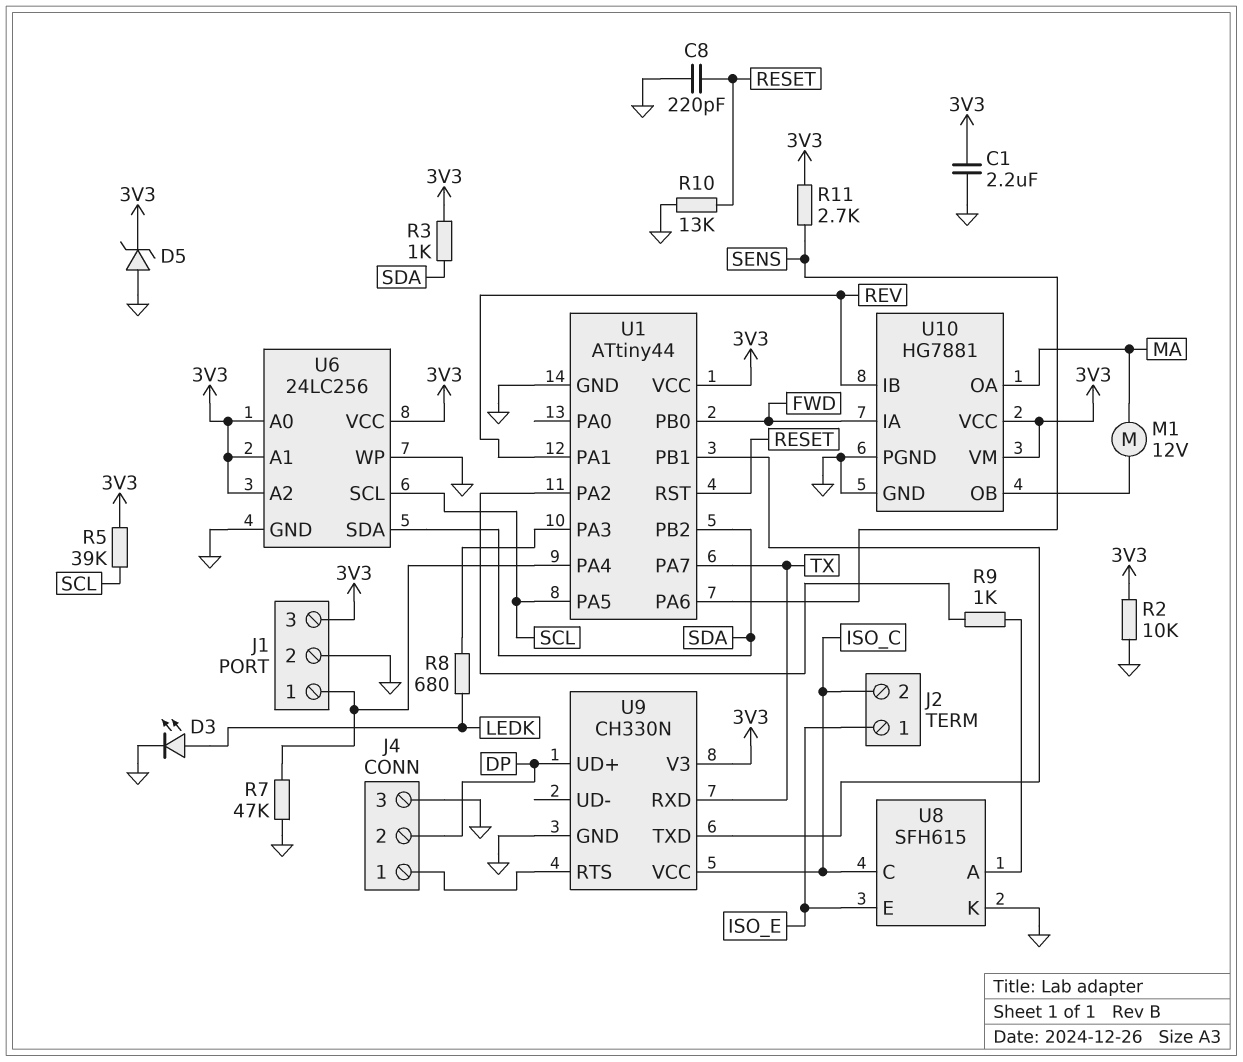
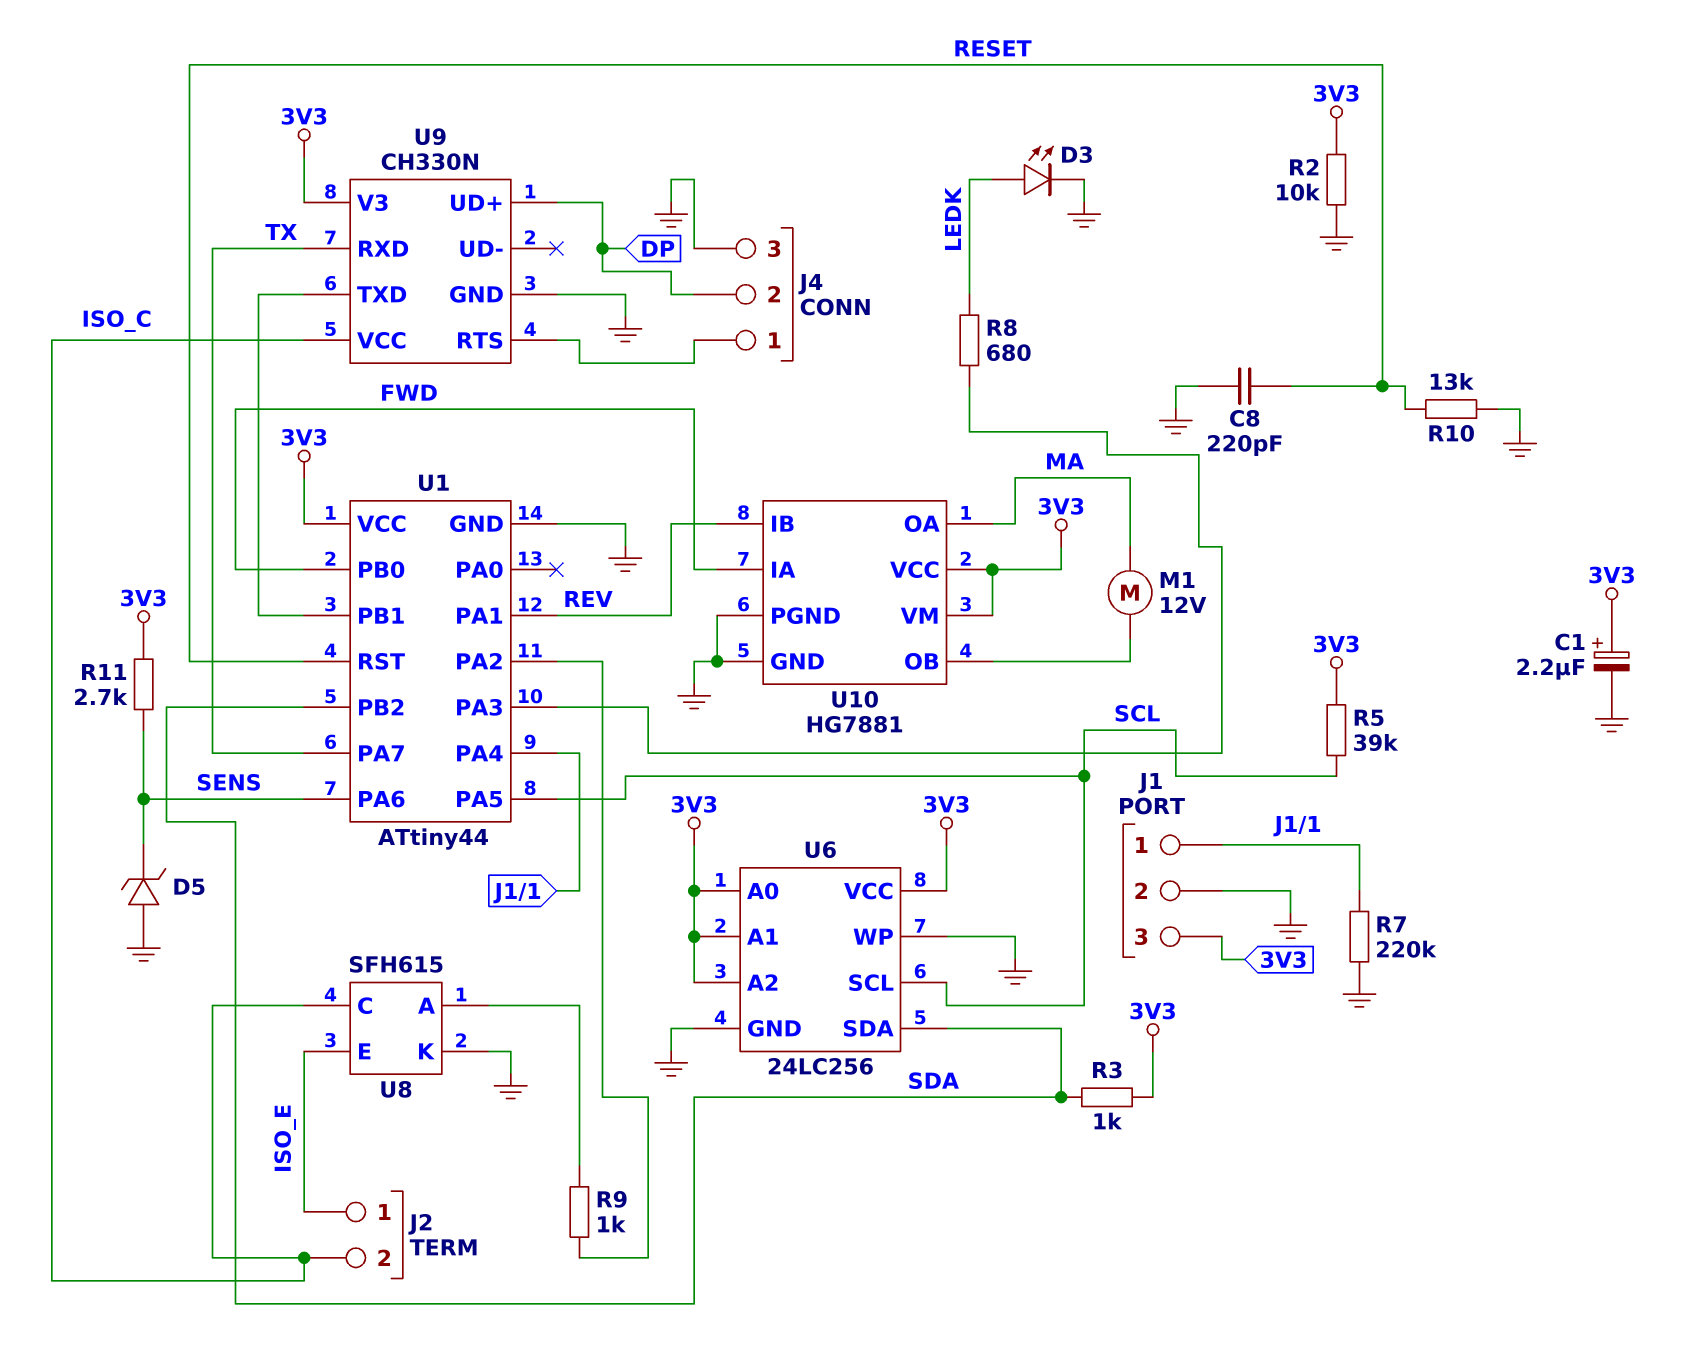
C1: 2.2uF (3V3, GND) -> 2.2uF (plus 3V3, minus GND)
D5: zener (A GND, K 3V3) -> zener (A GND, K SENS)
R7: 47k (GND, J1/1) -> 220k (GND, J1/1)

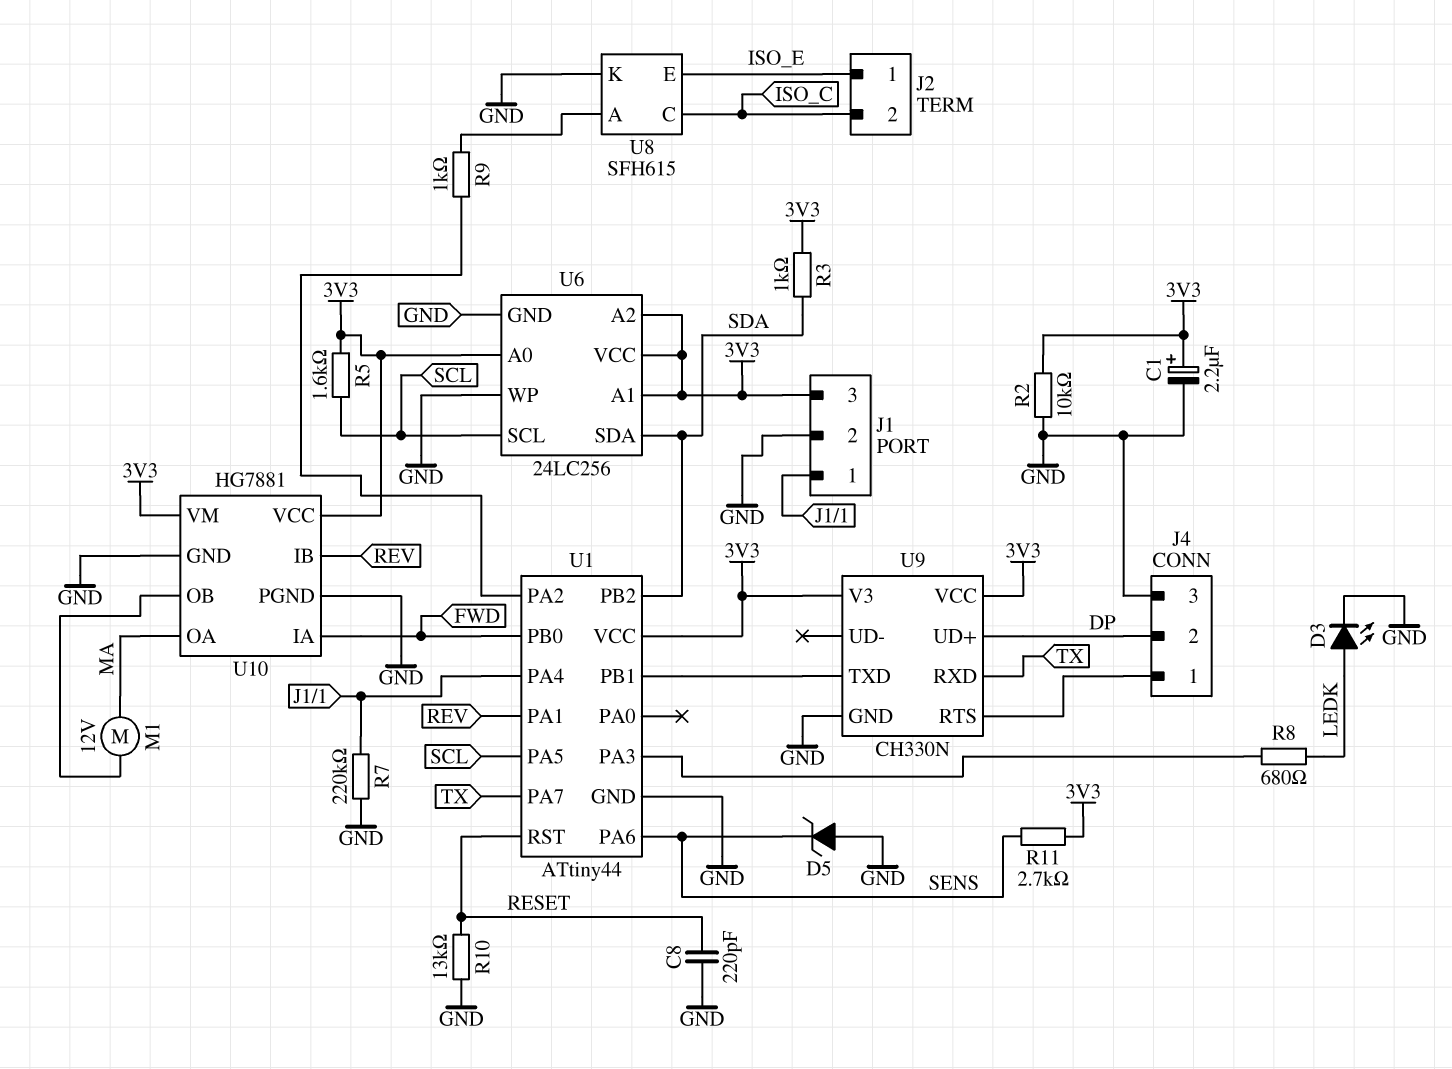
R5: 39k (3V3, SCL) -> 1.6k (3V3, SCL)
U9 pin VCC: ISO_C -> 3V3

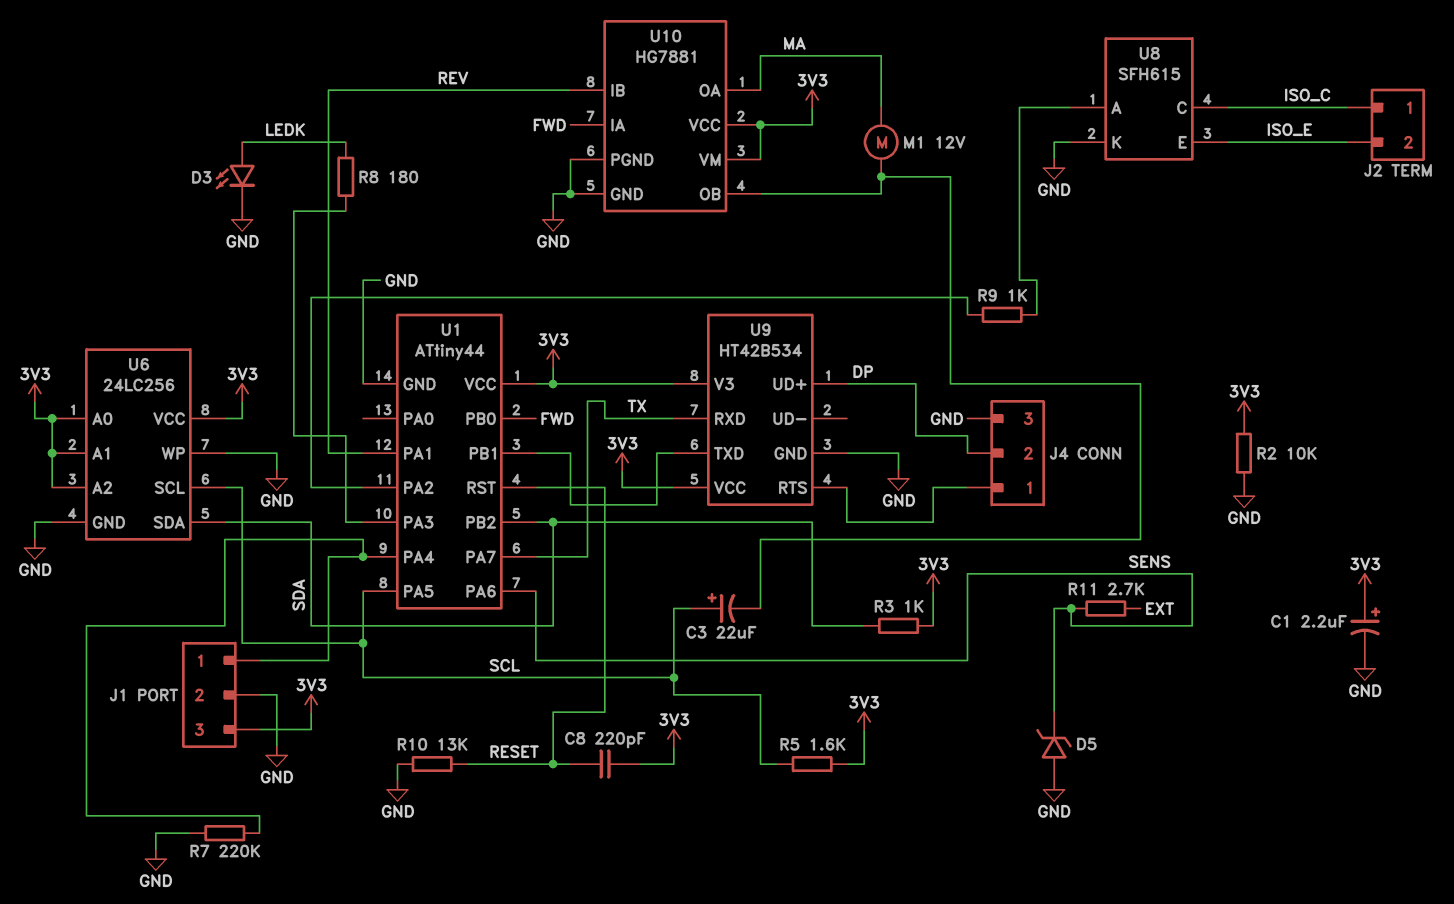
C3: none -> 22uF (plus SCL, minus U10/OB)
C8: 220pF (GND, RESET) -> 220pF (3V3, RESET)
J2 pin 1: ISO_E -> ISO_C
J2 pin 2: ISO_C -> ISO_E
R8: 680 (LEDK, U1/PA3) -> 180 (LEDK, U1/PA3)
R11: 2.7k (3V3, SENS) -> 2.7k (EXT, SENS)
U9: CH330N -> HT42B534

